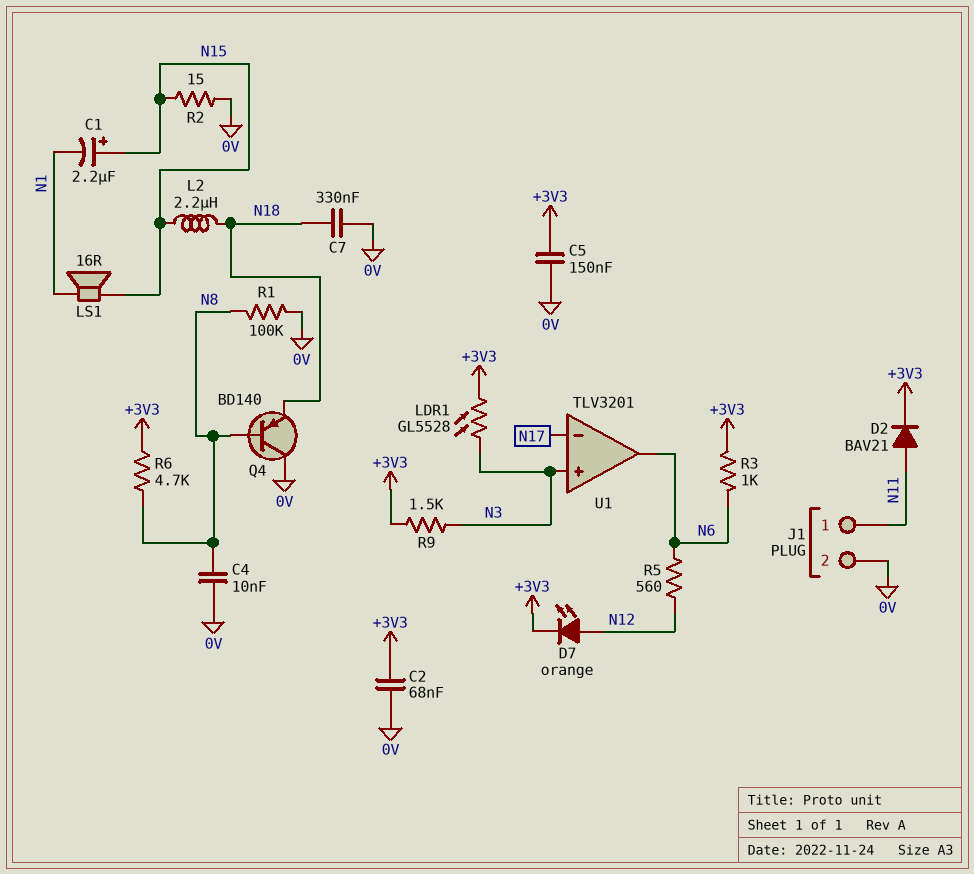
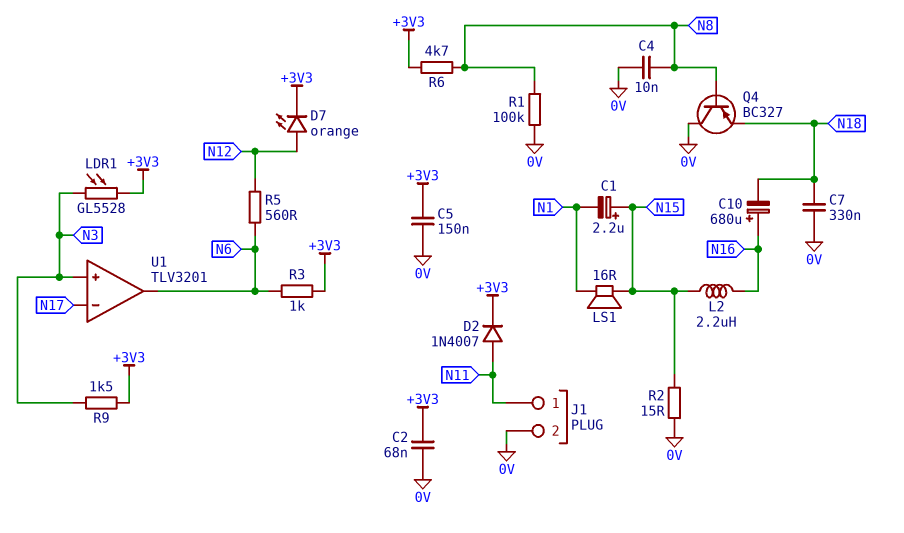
C10: none -> 680uF (plus N16, minus N18)
D2: diode BAV21 (A N11, K +3V3) -> diode 1N4007 (A N11, K +3V3)
L2: 2.2uH (N15, N18) -> 2.2uH (N15, N16)
Q4: PNP BD140 (B N8, C 0V, E N18) -> PNP BC327 (B N8, C 0V, E N18)

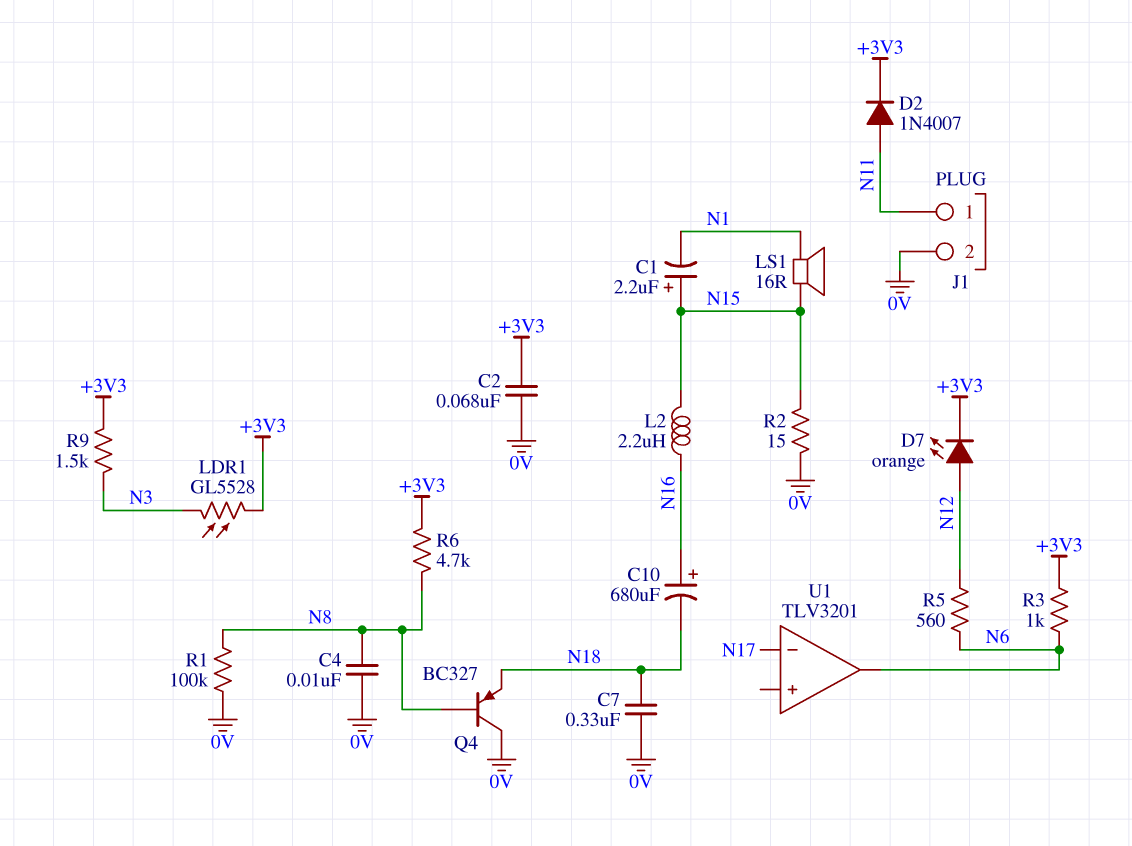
C5: 150nF (+3V3, 0V) -> none
U1 pin in+: N3 -> none

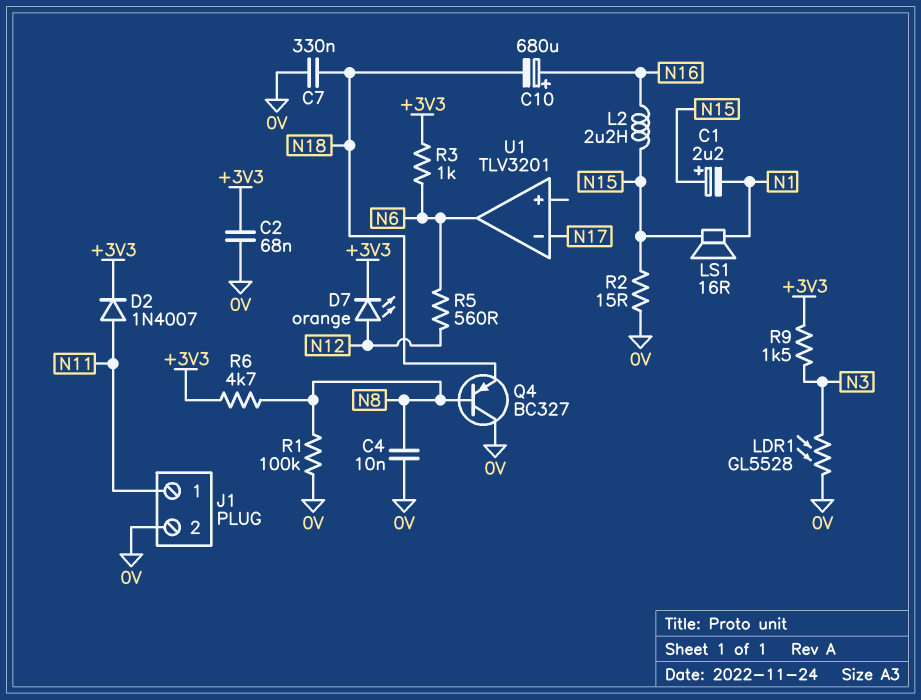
LDR1: GL5528 (+3V3, N3) -> GL5528 (0V, N3)

